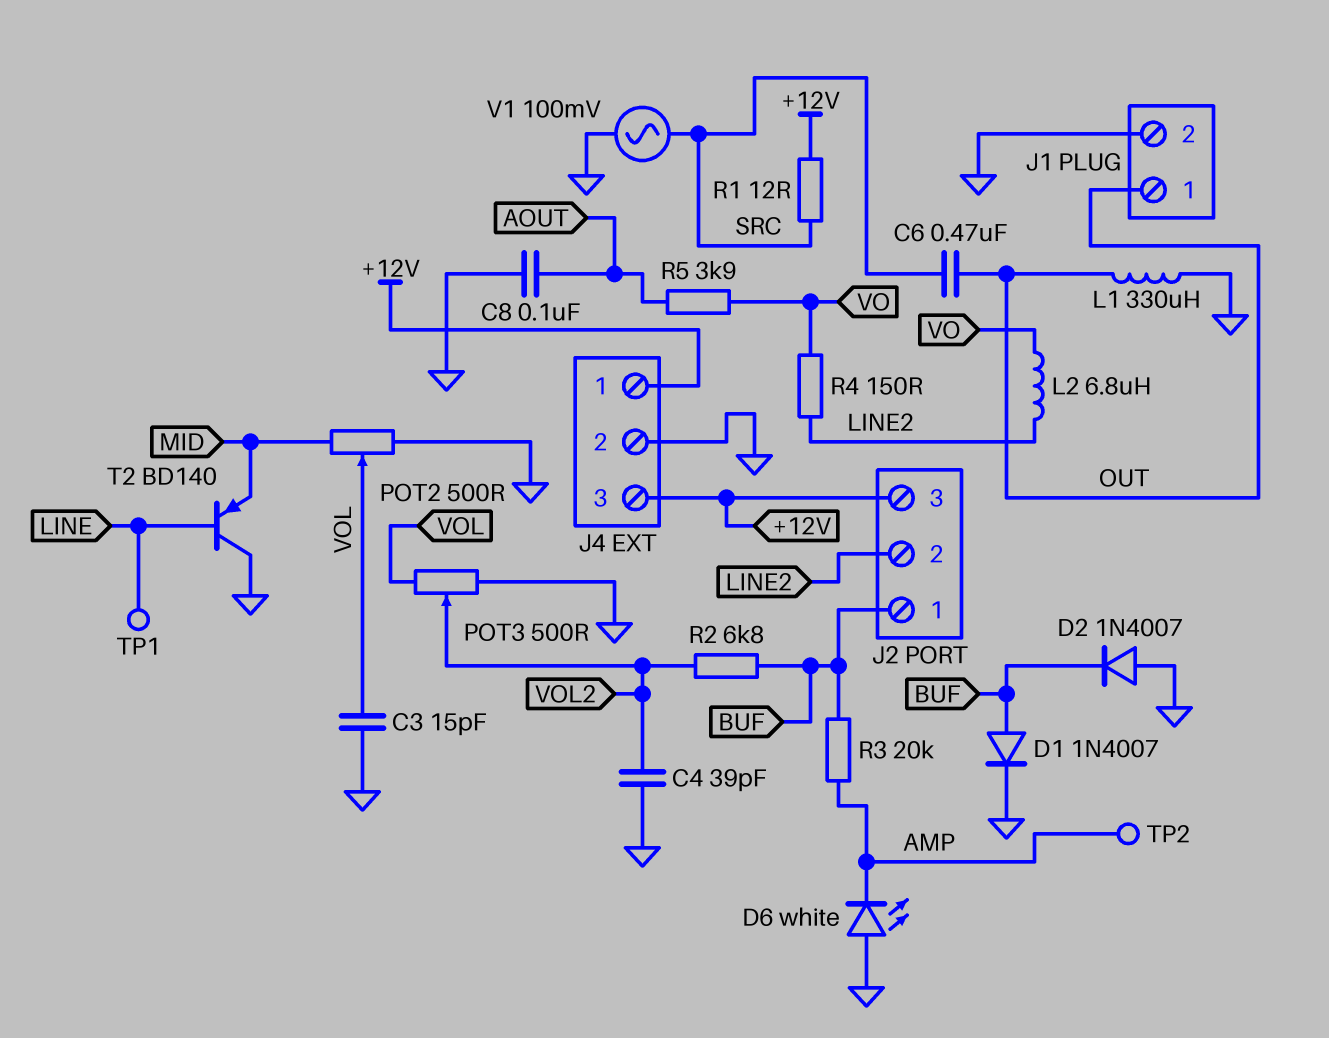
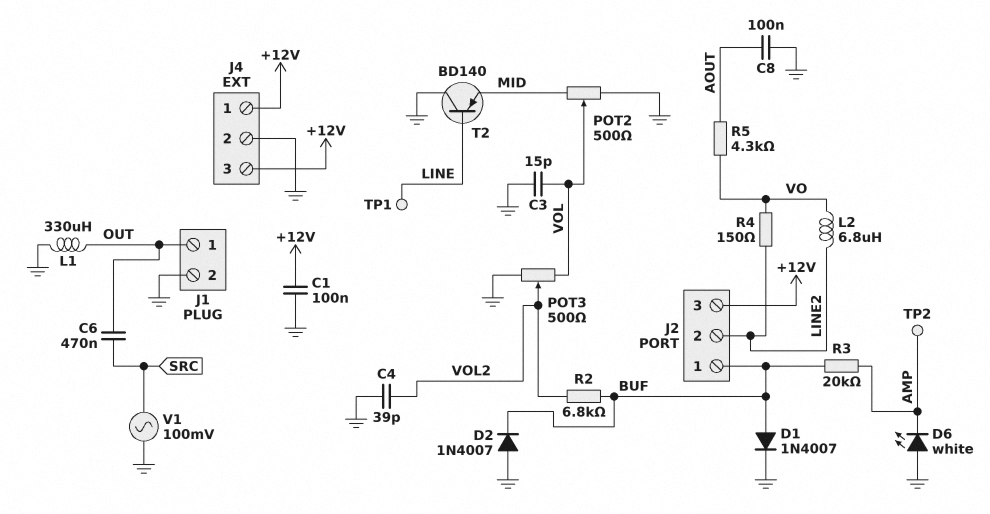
C1: none -> 100nF (+12V, GND)
R1: 12 (+12V, SRC) -> none
R5: 3.9k (AOUT, VO) -> 4.3k (AOUT, VO)

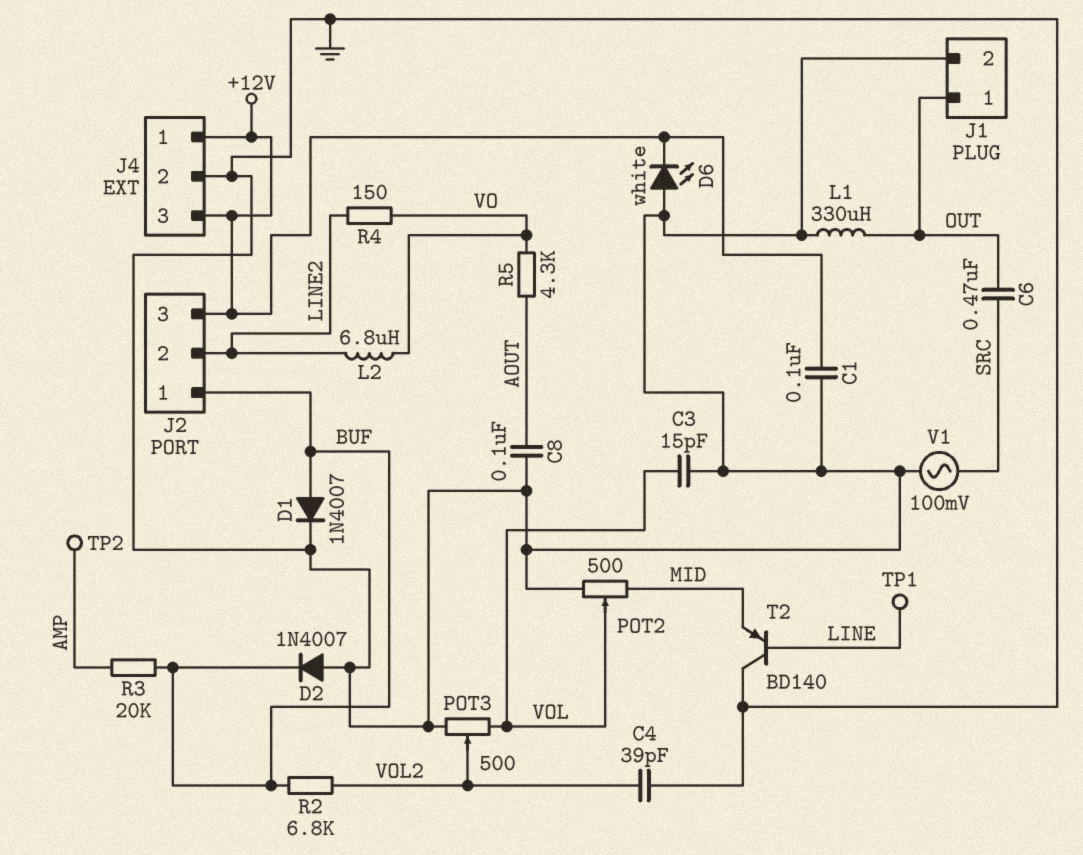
D6: LED white (A GND, K AMP) -> LED white (A GND, K +12V)

